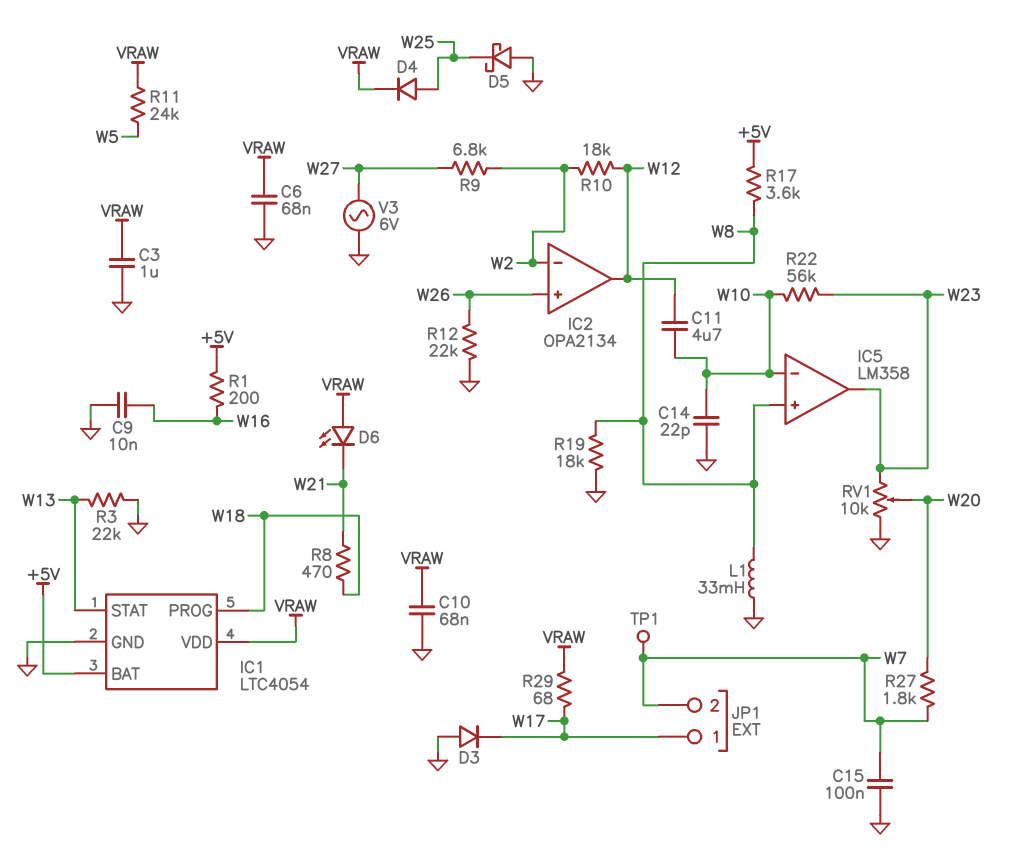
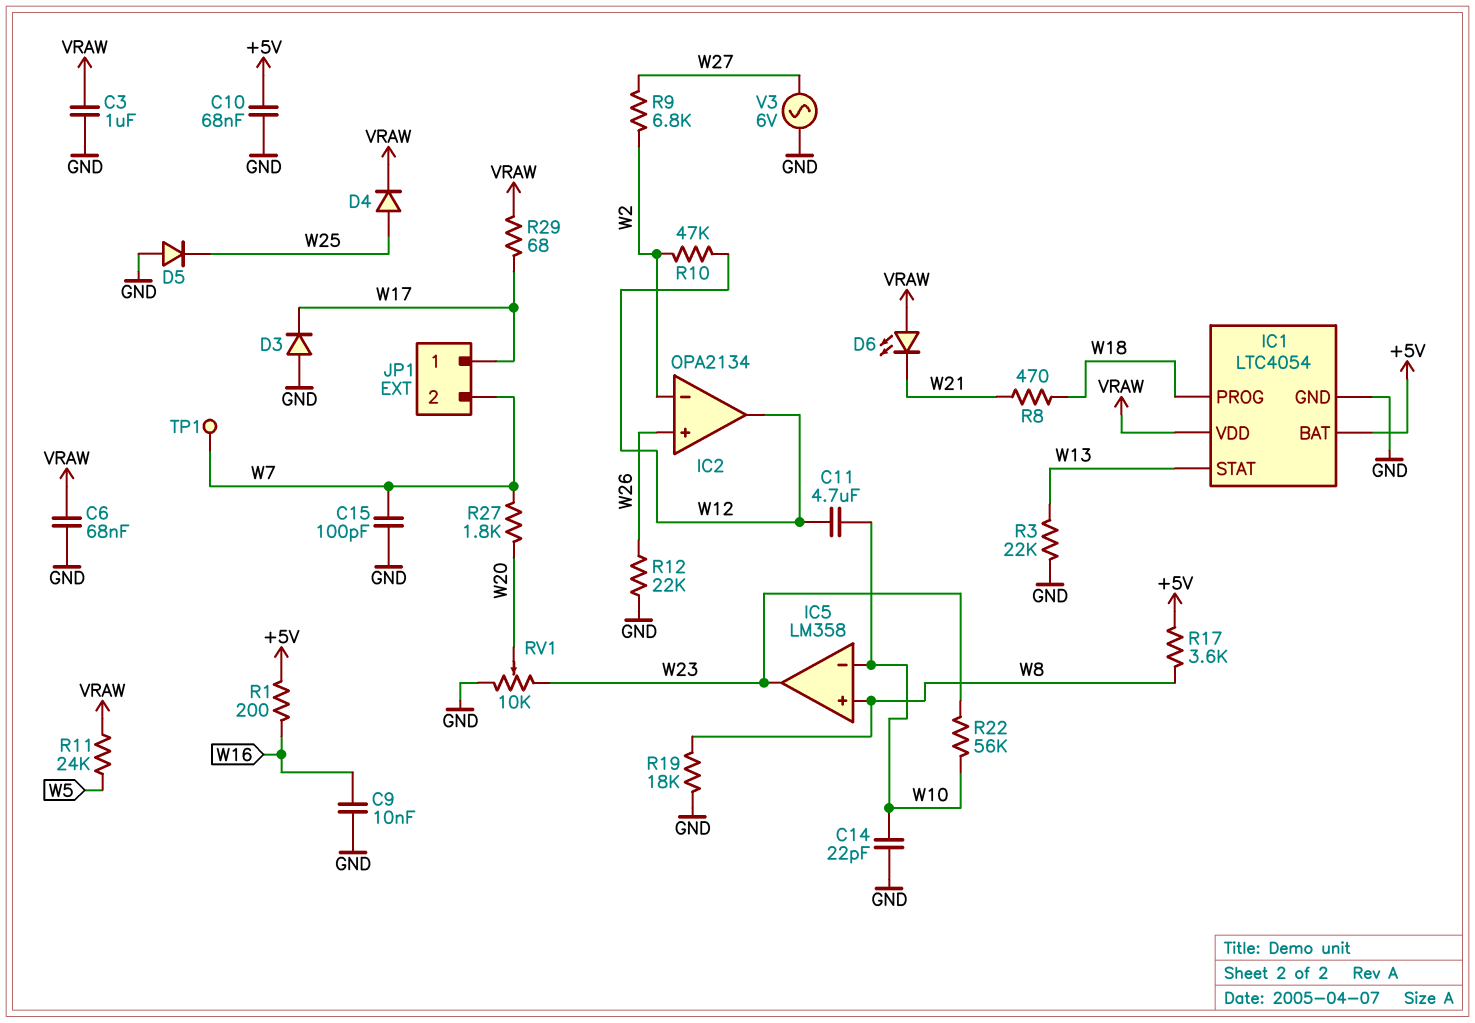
C10: 68nF (GND, VRAW) -> 68nF (+5V, GND)
C15: 100nF (GND, W7) -> 100pF (GND, W7)
D5: schottky (A GND, K W25) -> diode (A GND, K W25)
L1: 33mH (GND, W8) -> none
R10: 18k (W2, W12) -> 47k (W2, W12)

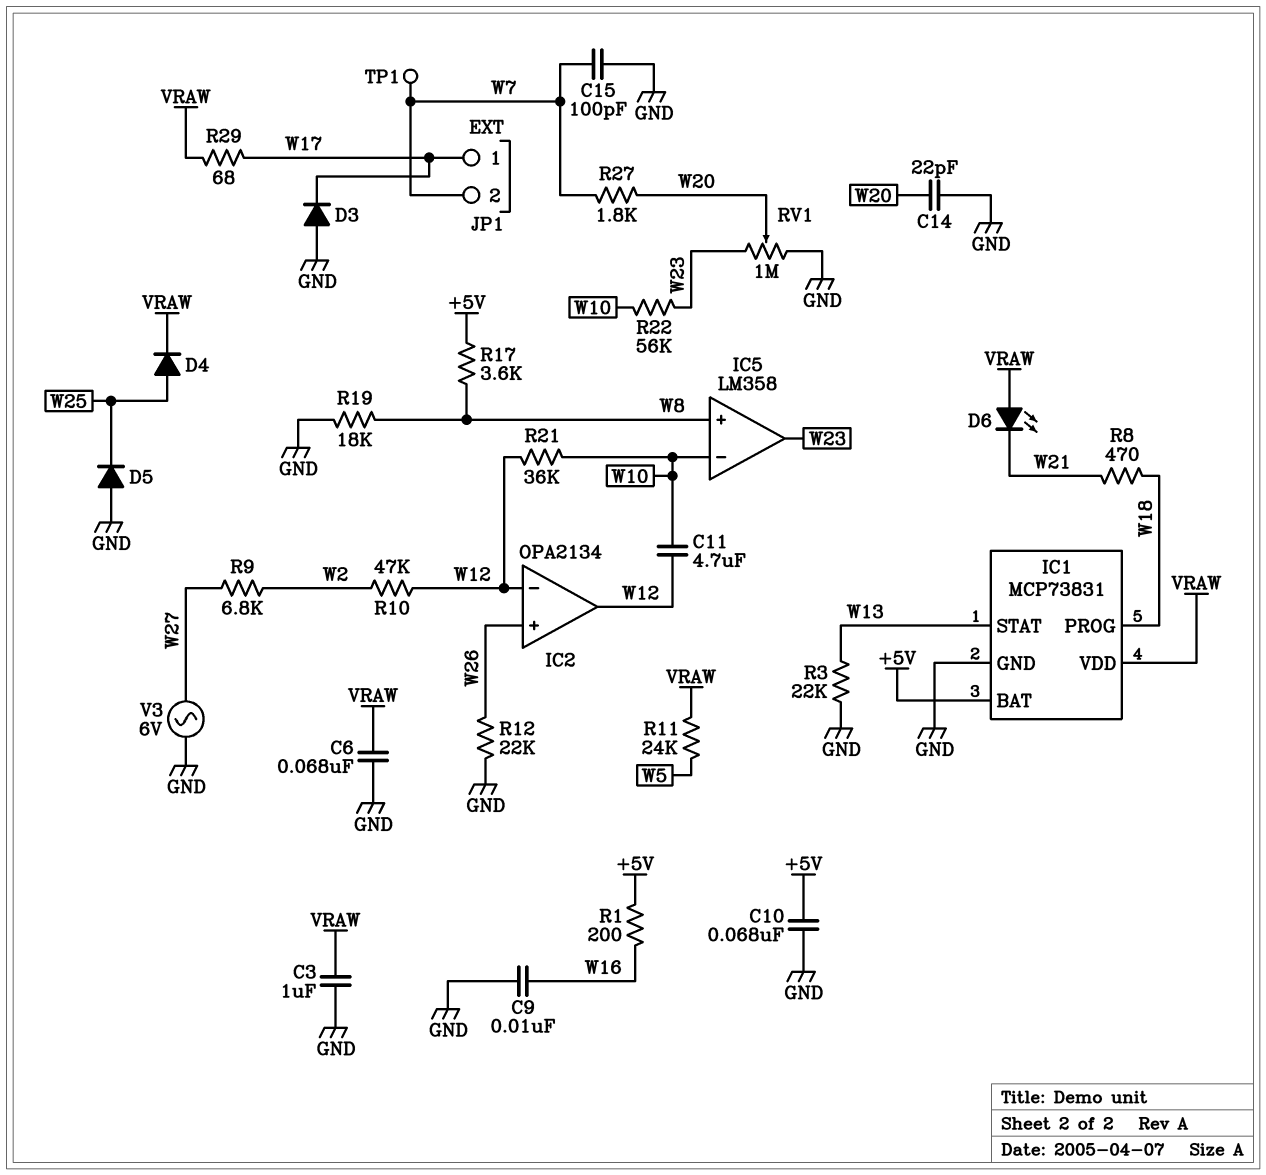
C14: 22pF (GND, W10) -> 22pF (GND, W20)
IC1: LTC4054 -> MCP73831
IC2 pin in-: W2 -> W12
R21: none -> 36k (W10, W12)
RV1: 10k (GND, W23, wiper W20) -> 1M (GND, W23, wiper W20)

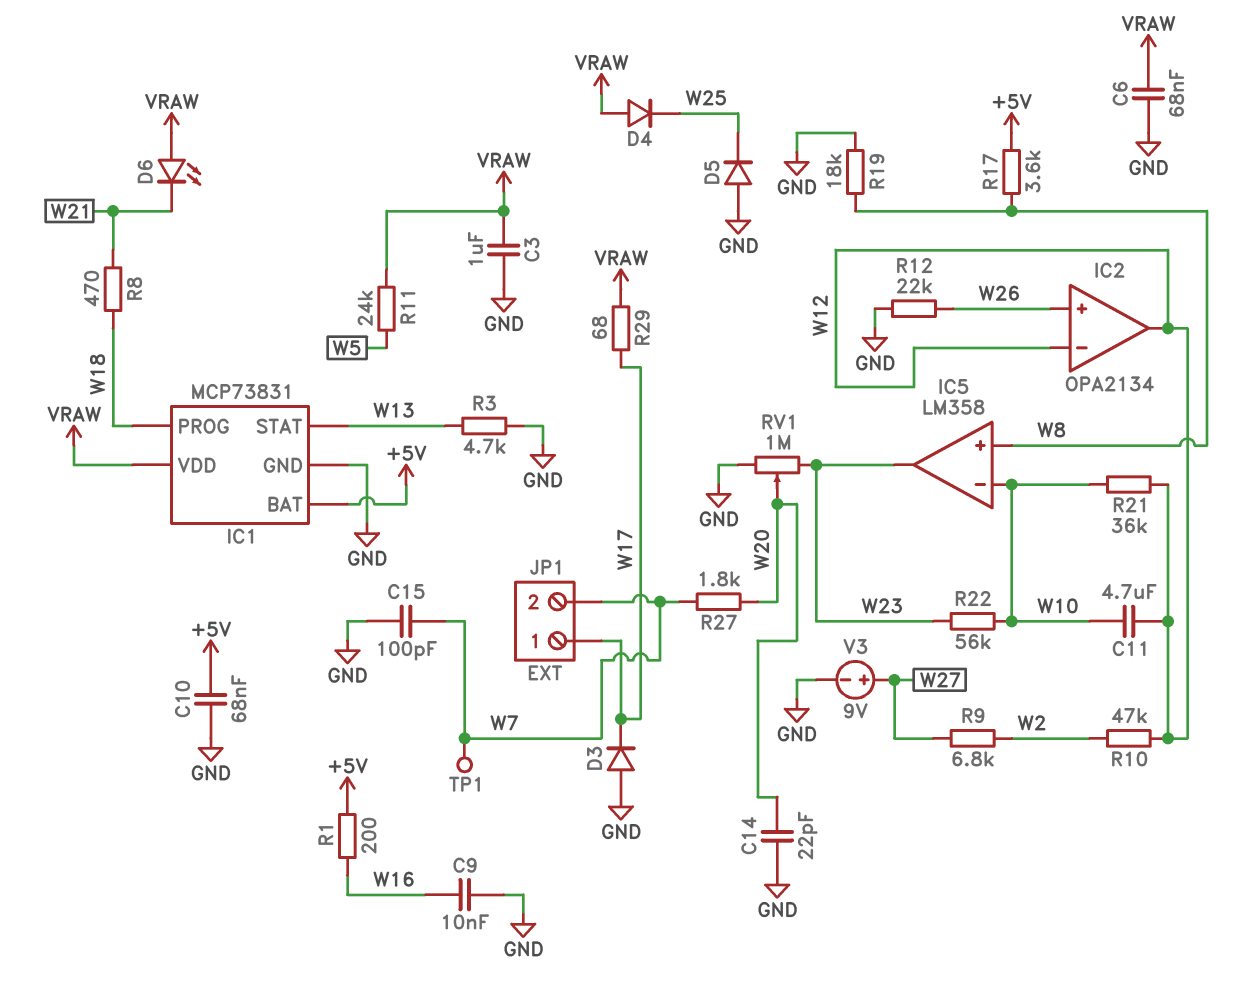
D4: diode (A W25, K VRAW) -> diode (A VRAW, K W25)
R3: 22k (GND, W13) -> 4.7k (GND, W13)
V3: AC 6V (GND, W27) -> 9V (plus W27, minus GND)

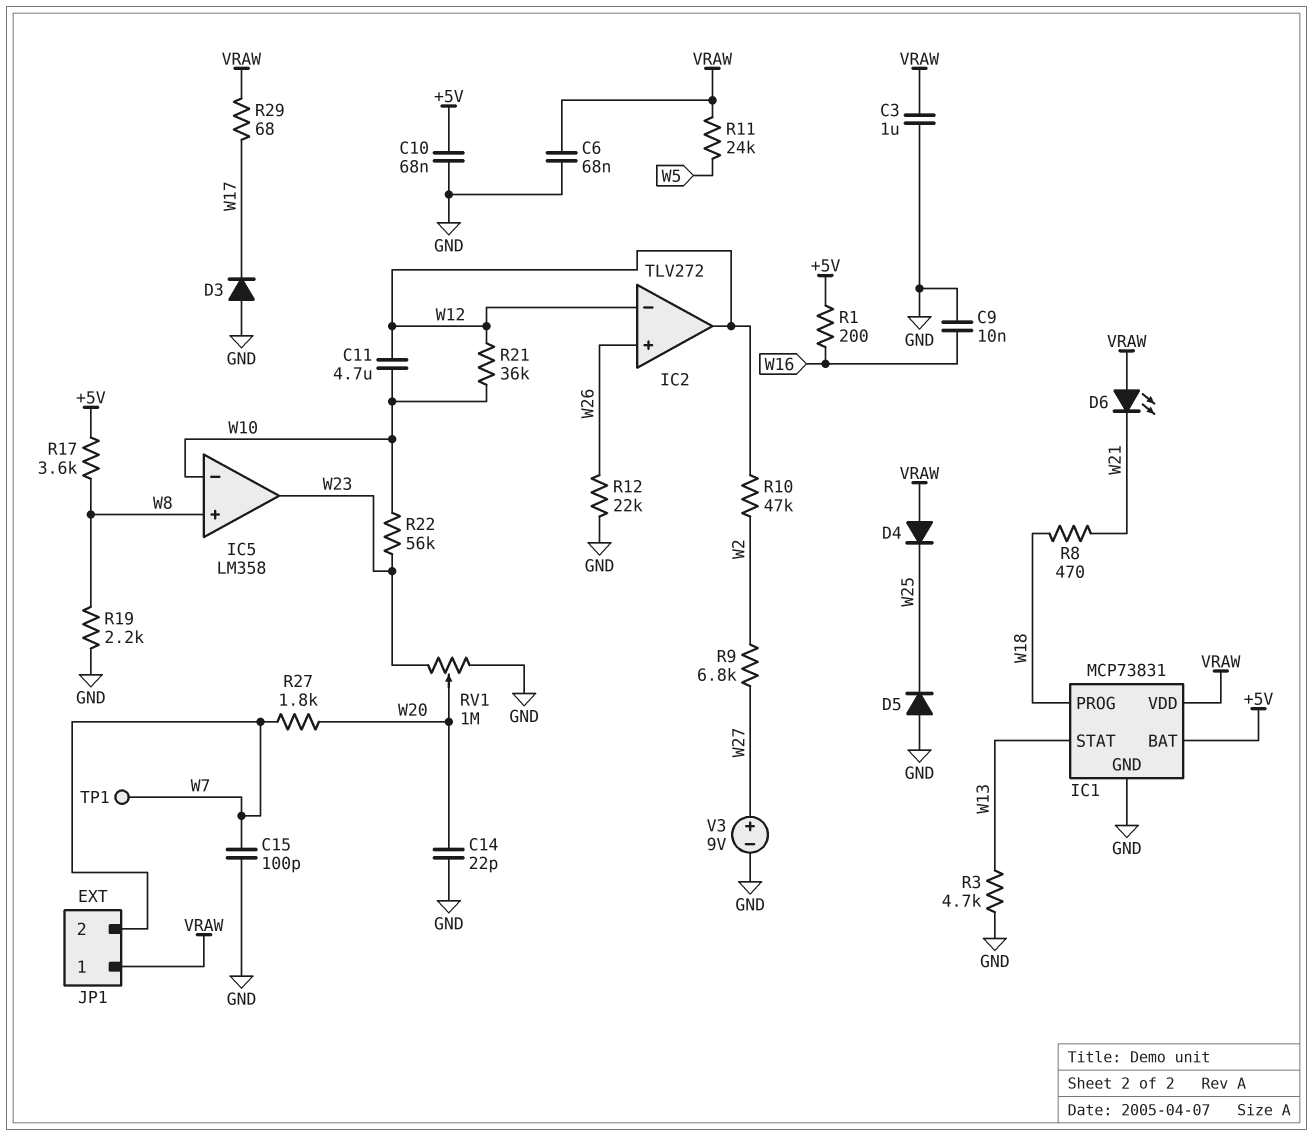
IC2: OPA2134 -> TLV272
JP1 pin 1: W17 -> VRAW
R19: 18k (GND, W8) -> 2.2k (GND, W8)

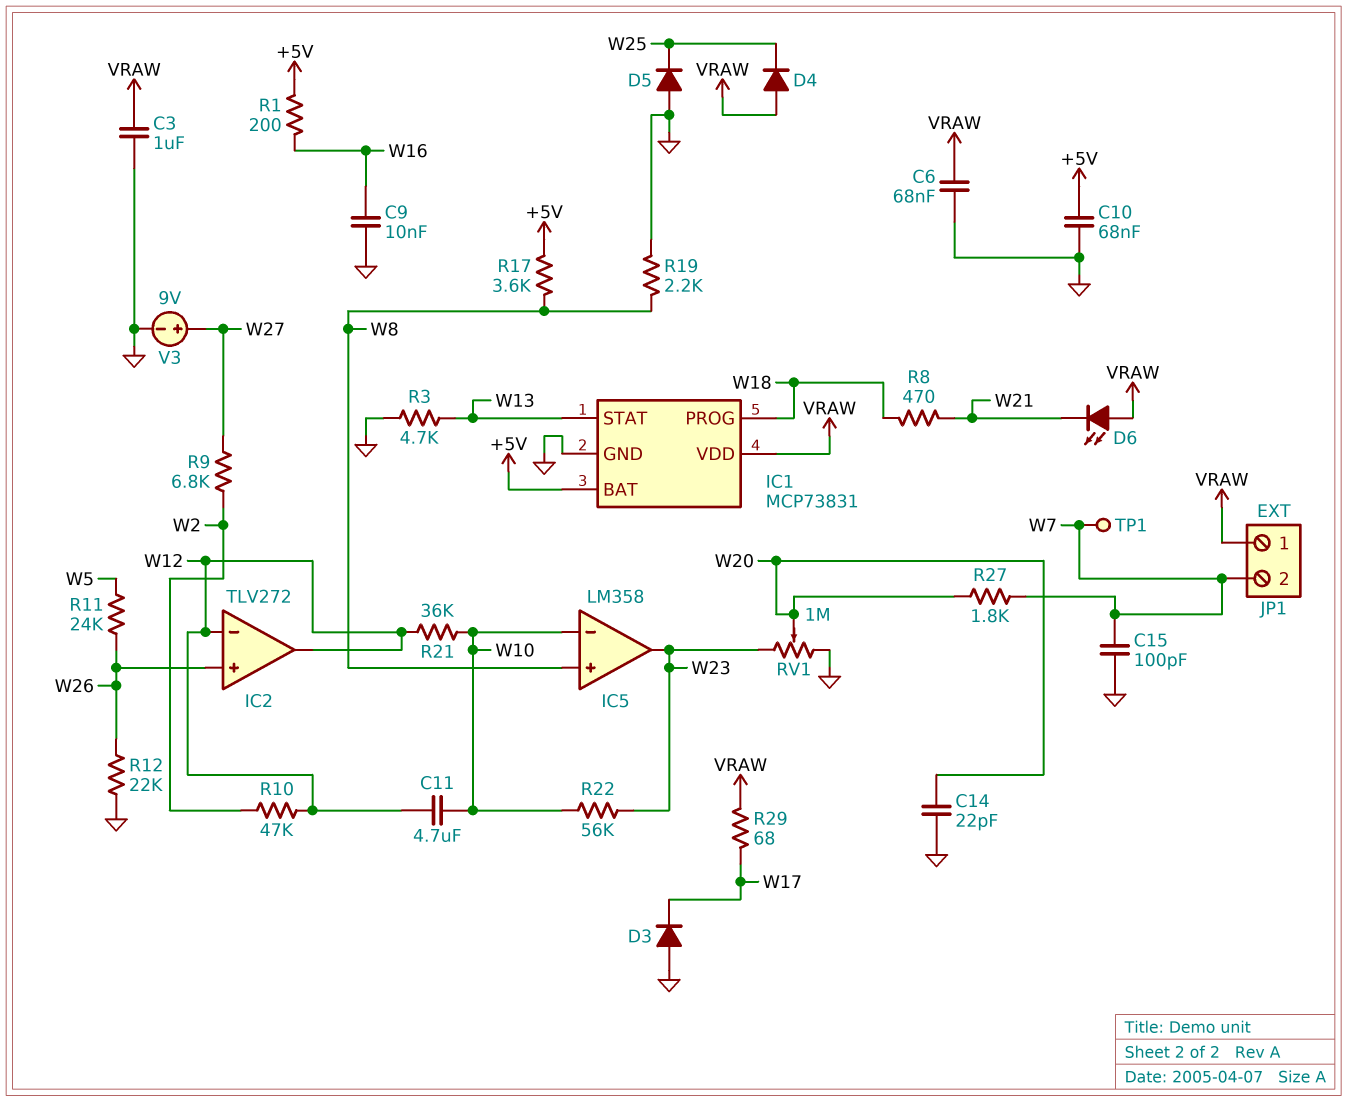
R11: 24k (VRAW, W5) -> 24k (W5, W26)

